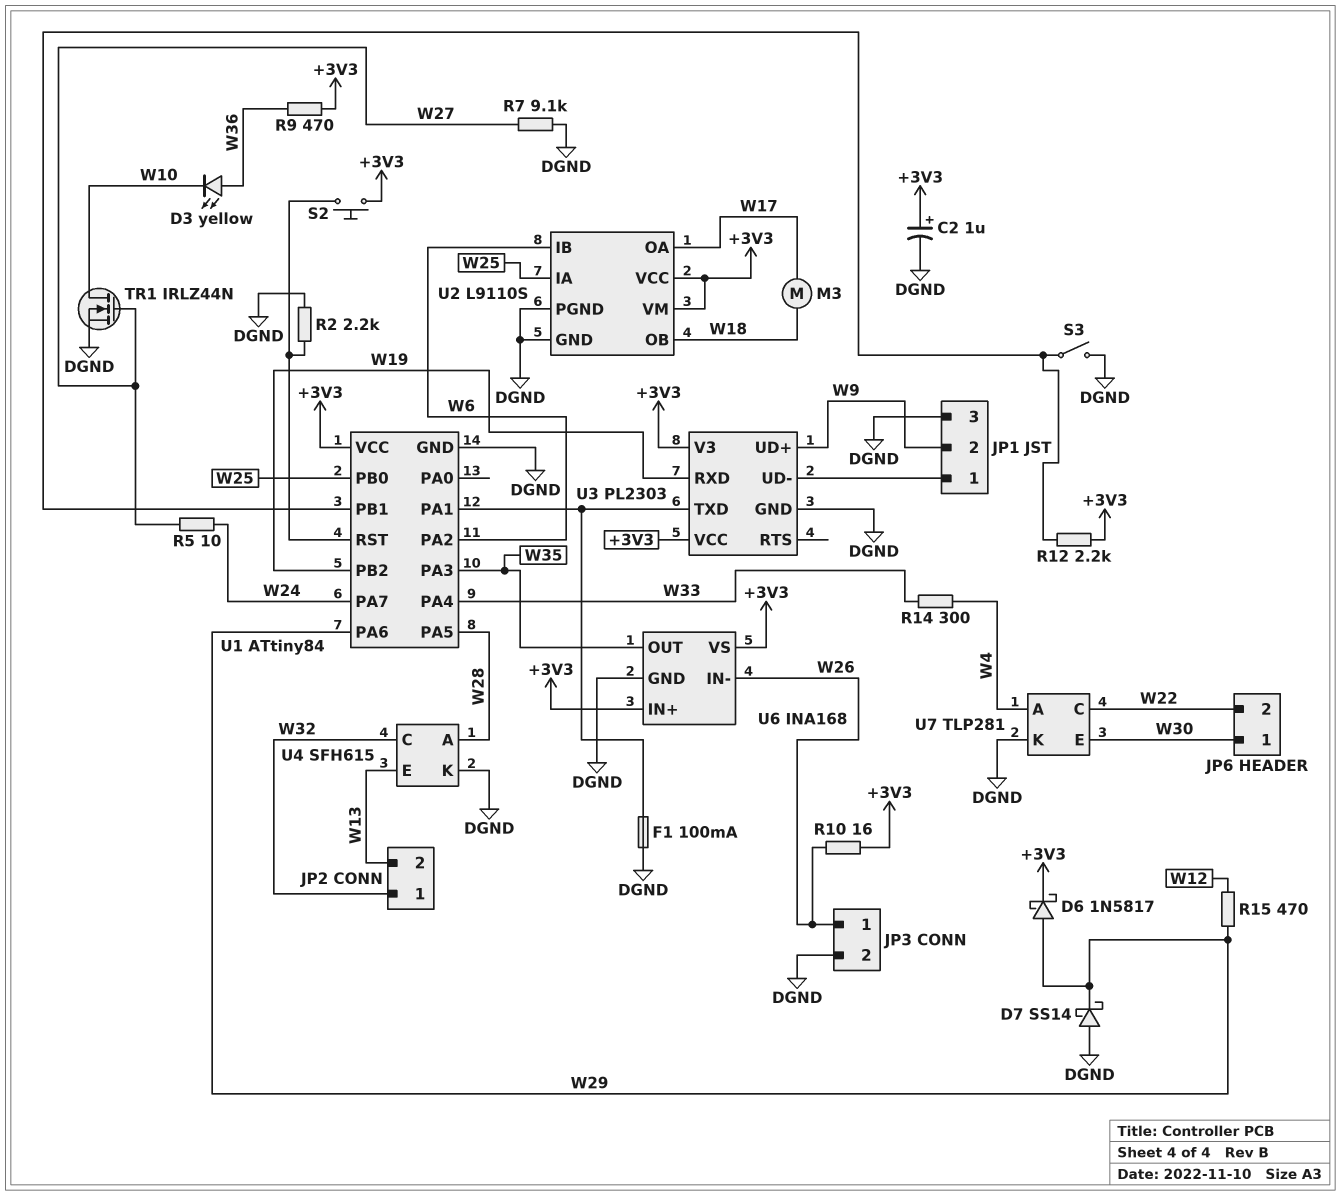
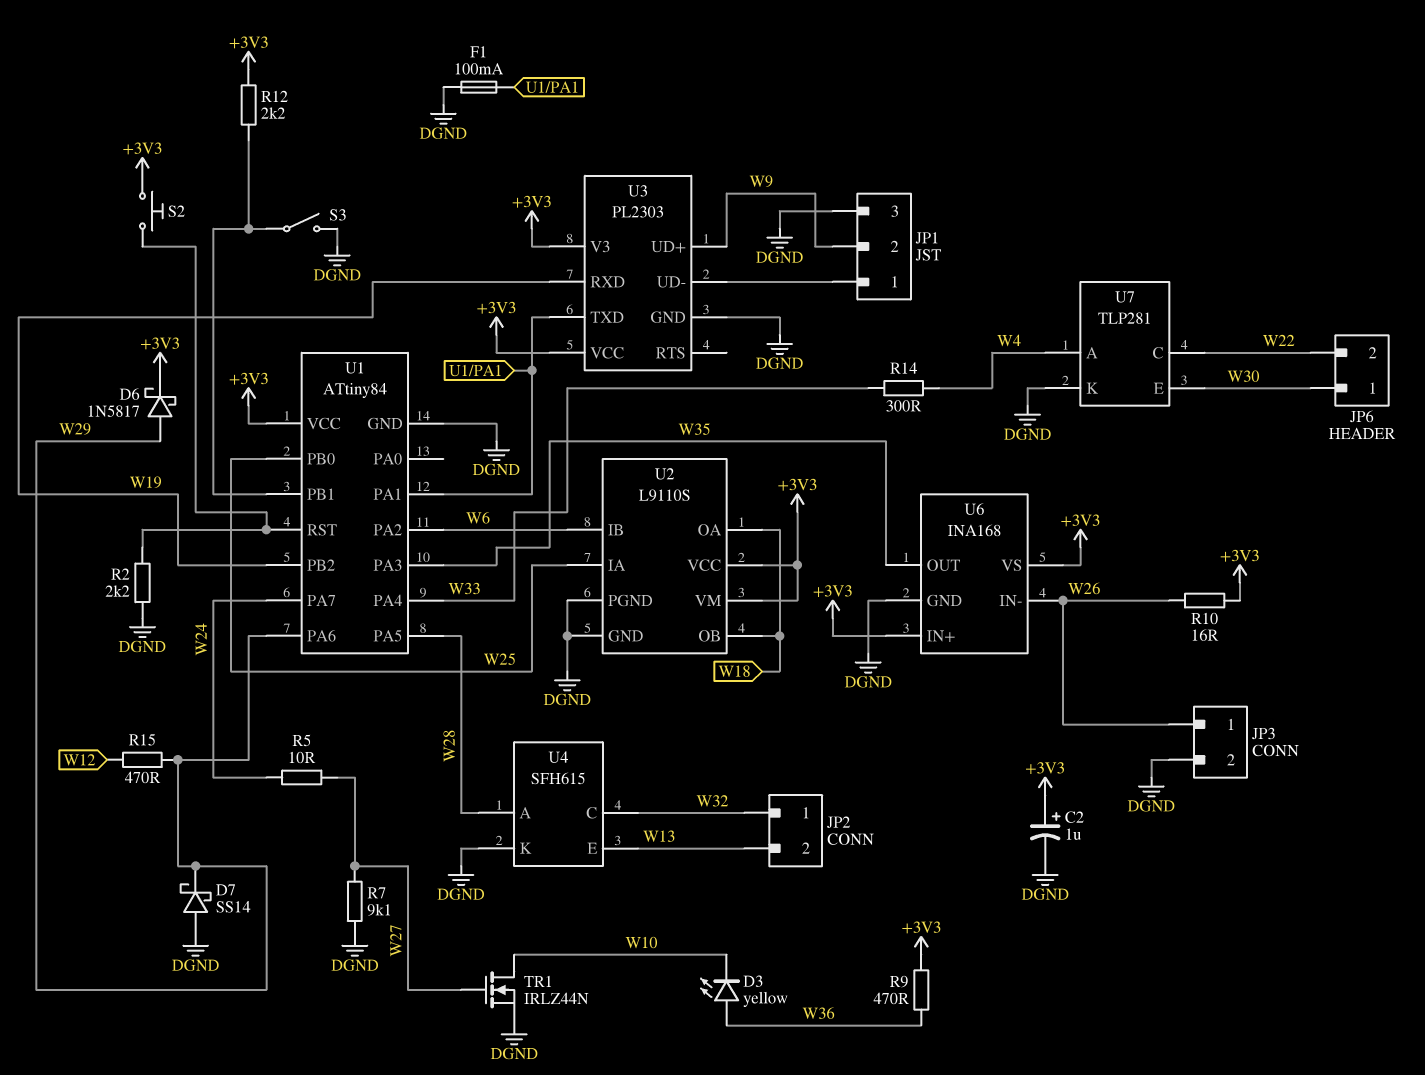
M3: motor (W17, W18) -> none
U2 pin OA: W17 -> W18

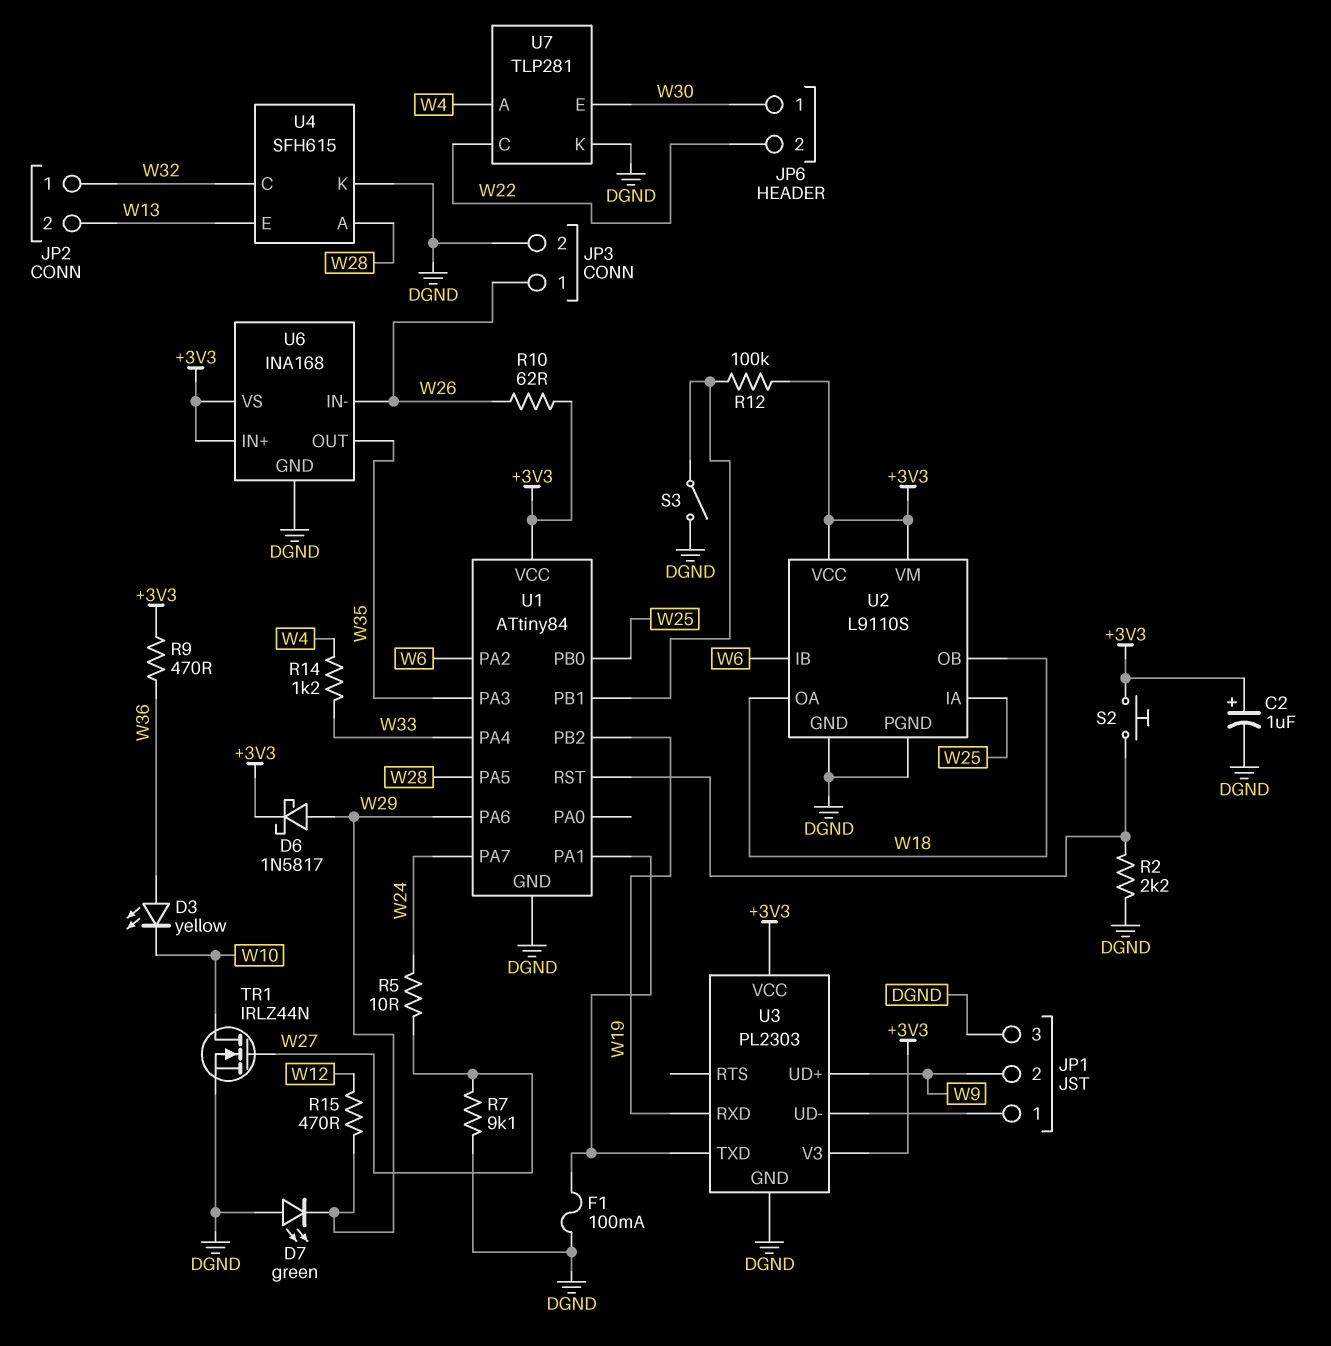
D7: schottky SS14 (A DGND, K W29) -> LED green (A DGND, K W29)
R10: 16 (+3V3, W26) -> 62 (+3V3, W26)
R12: 2.2k (+3V3, U1/PB1) -> 100k (+3V3, U1/PB1)
R14: 300 (W4, W33) -> 1.2k (W4, W33)

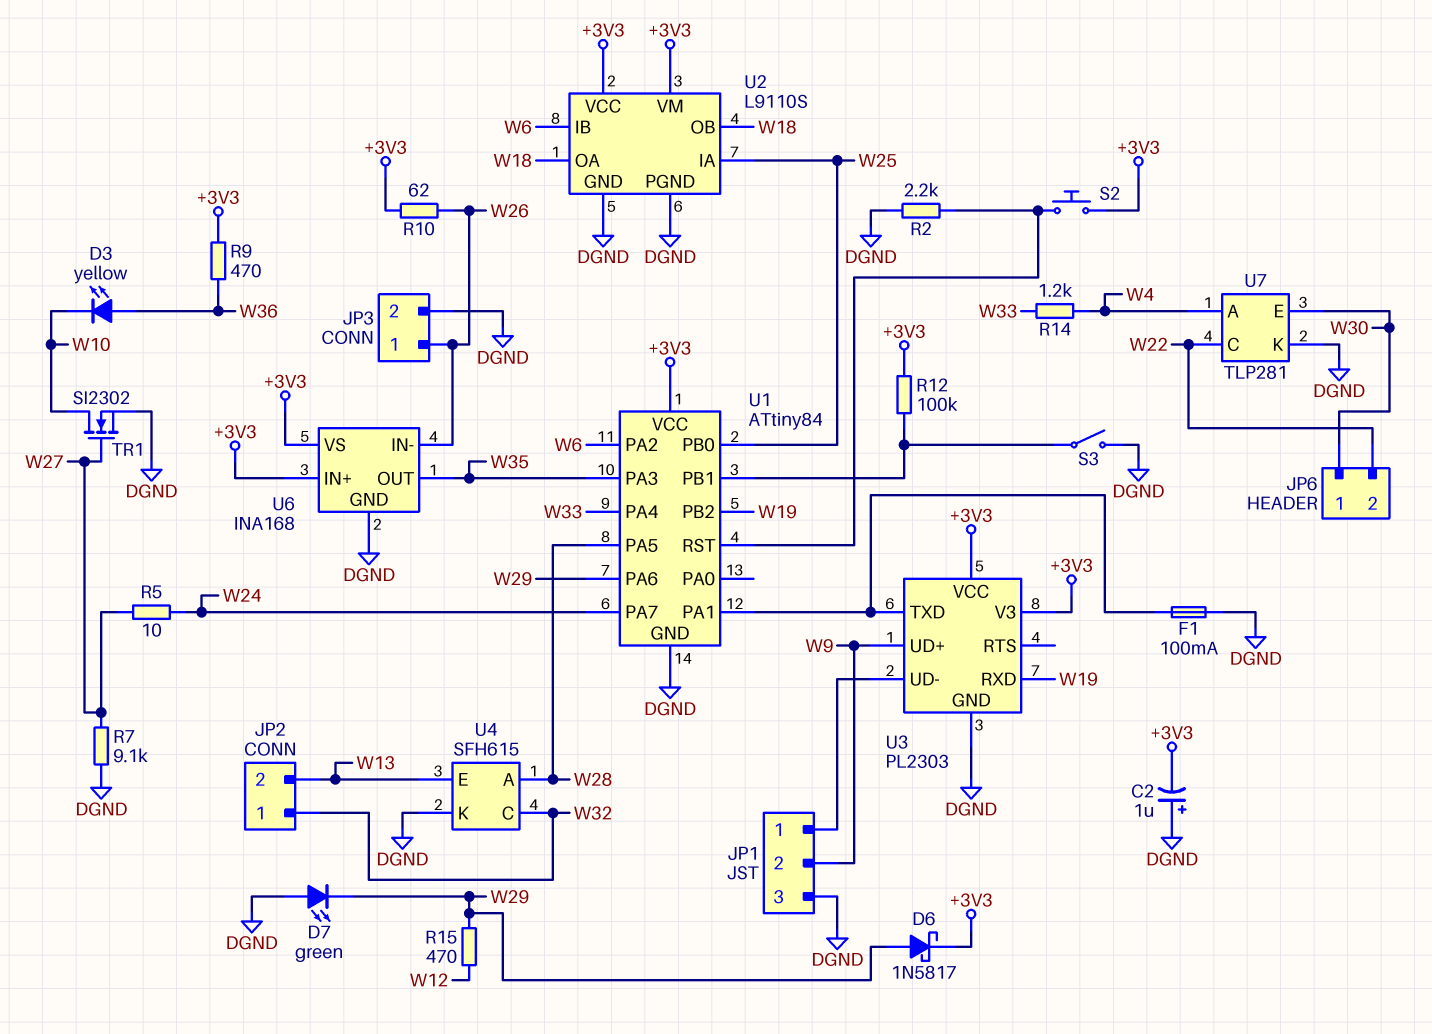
C2: 1uF (plus +3V3, minus DGND) -> 1uF (plus DGND, minus +3V3)
TR1: NMOS IRLZ44N (G W27, D W10, S DGND) -> NMOS SI2302 (G W27, D W10, S DGND)

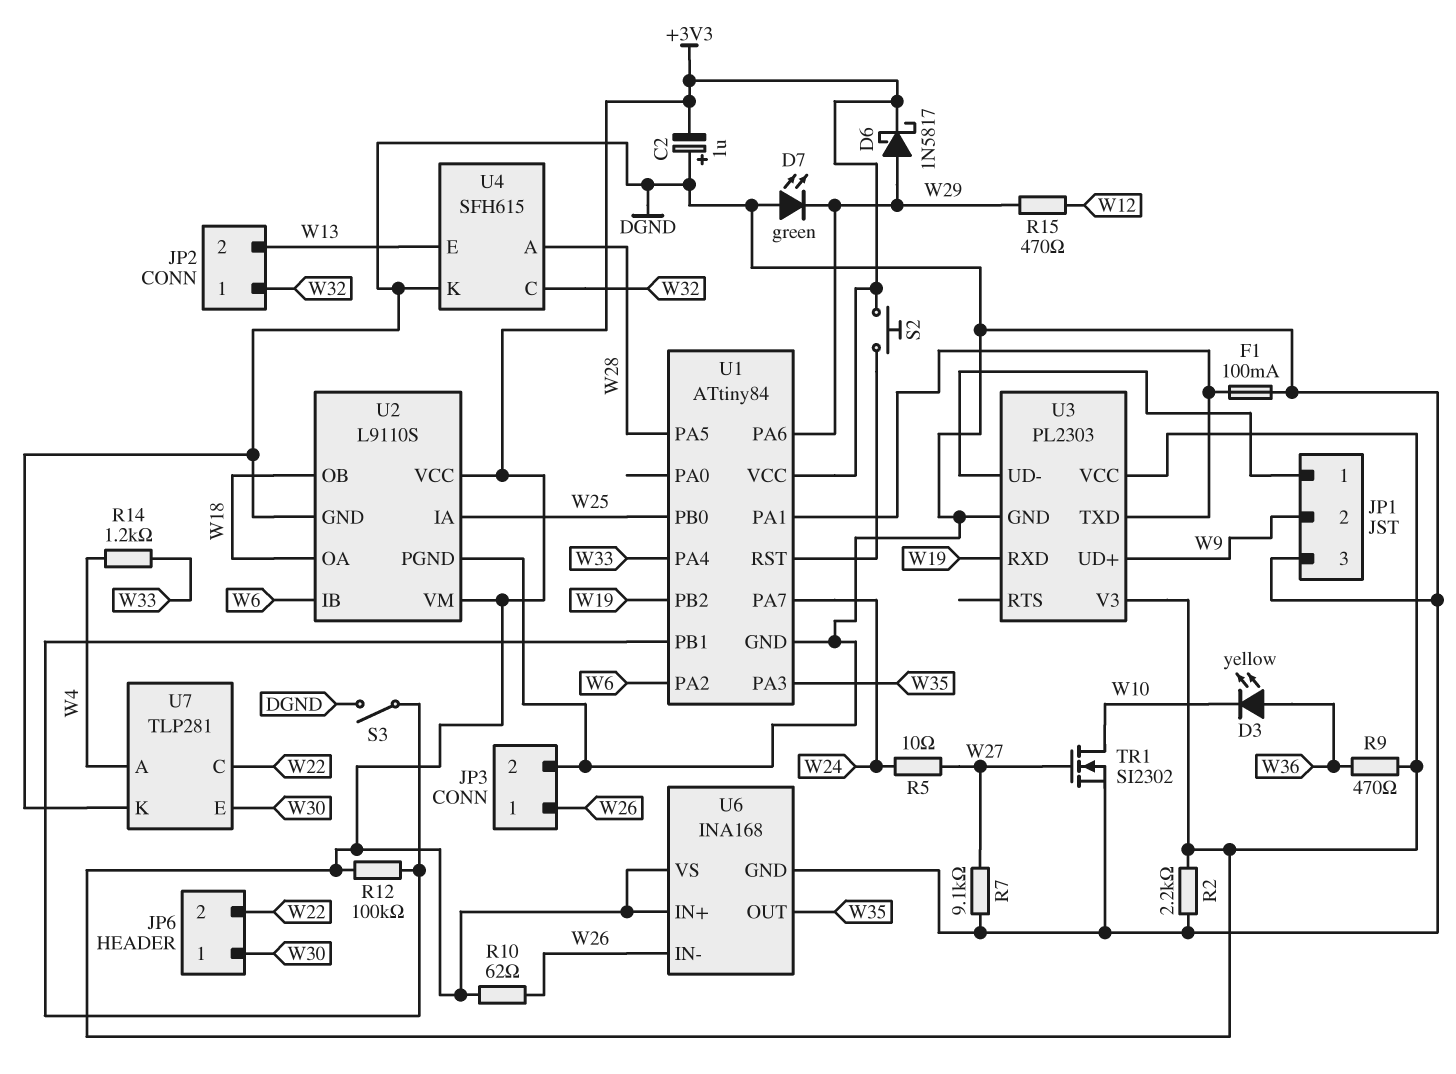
R2: 2.2k (DGND, U1/RST) -> 2.2k (+3V3, DGND)

